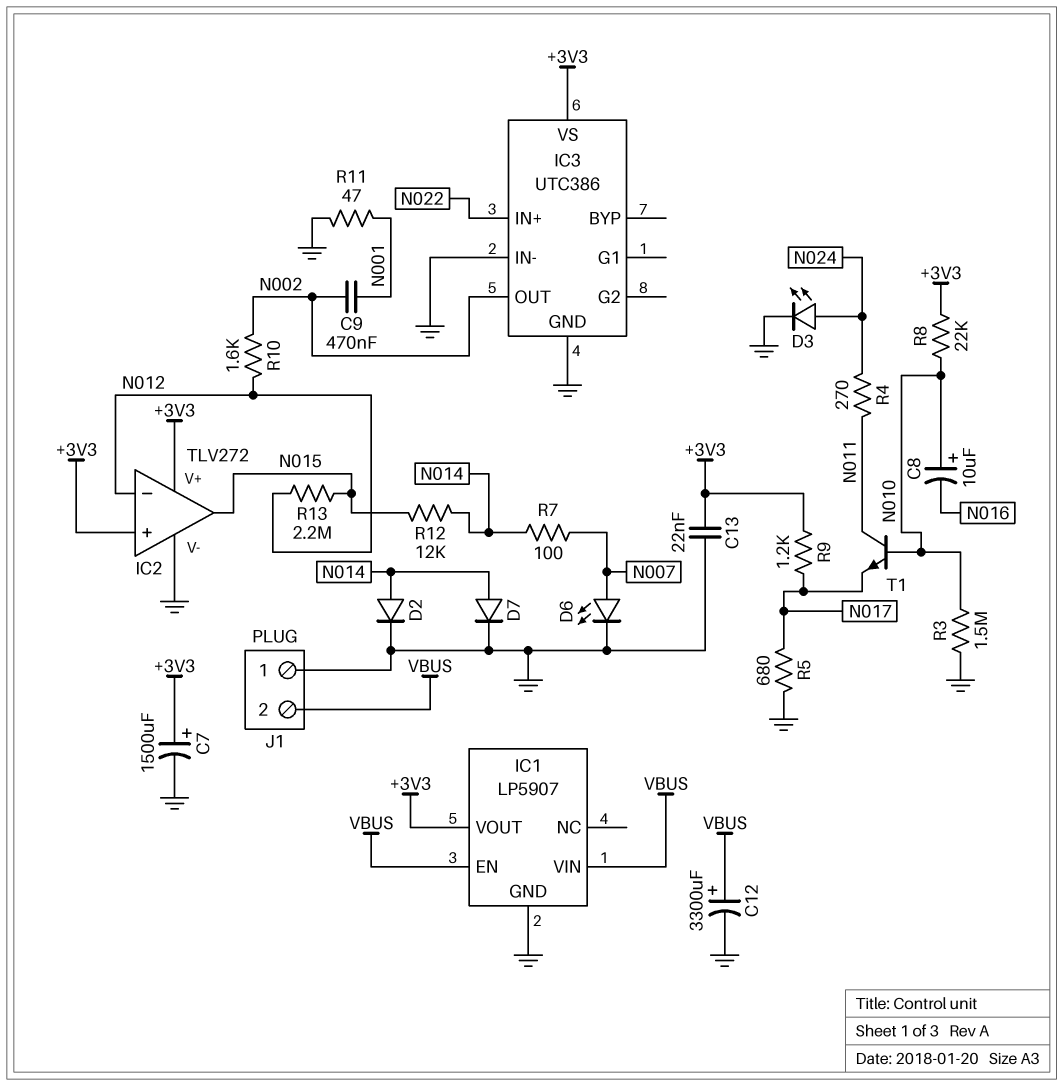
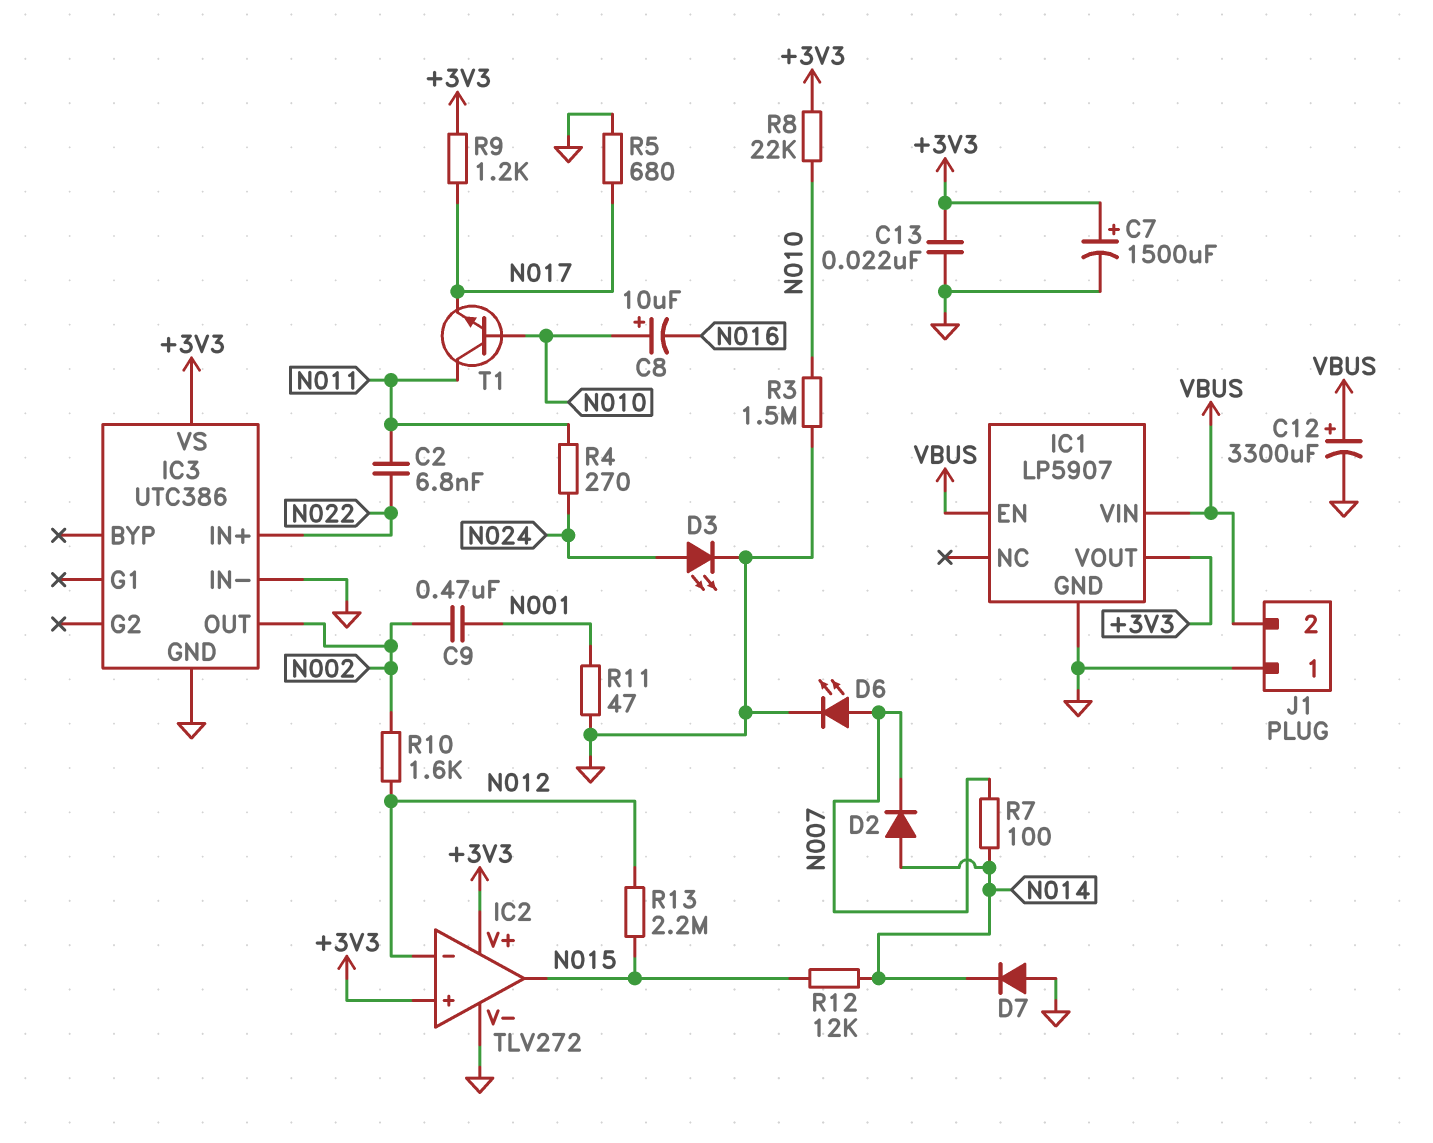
C2: none -> 6.8nF (N011, N022)
D2: diode (A N014, K GND) -> diode (A N014, K N007)
D7: diode (A N014, K GND) -> diode (A GND, K N014)

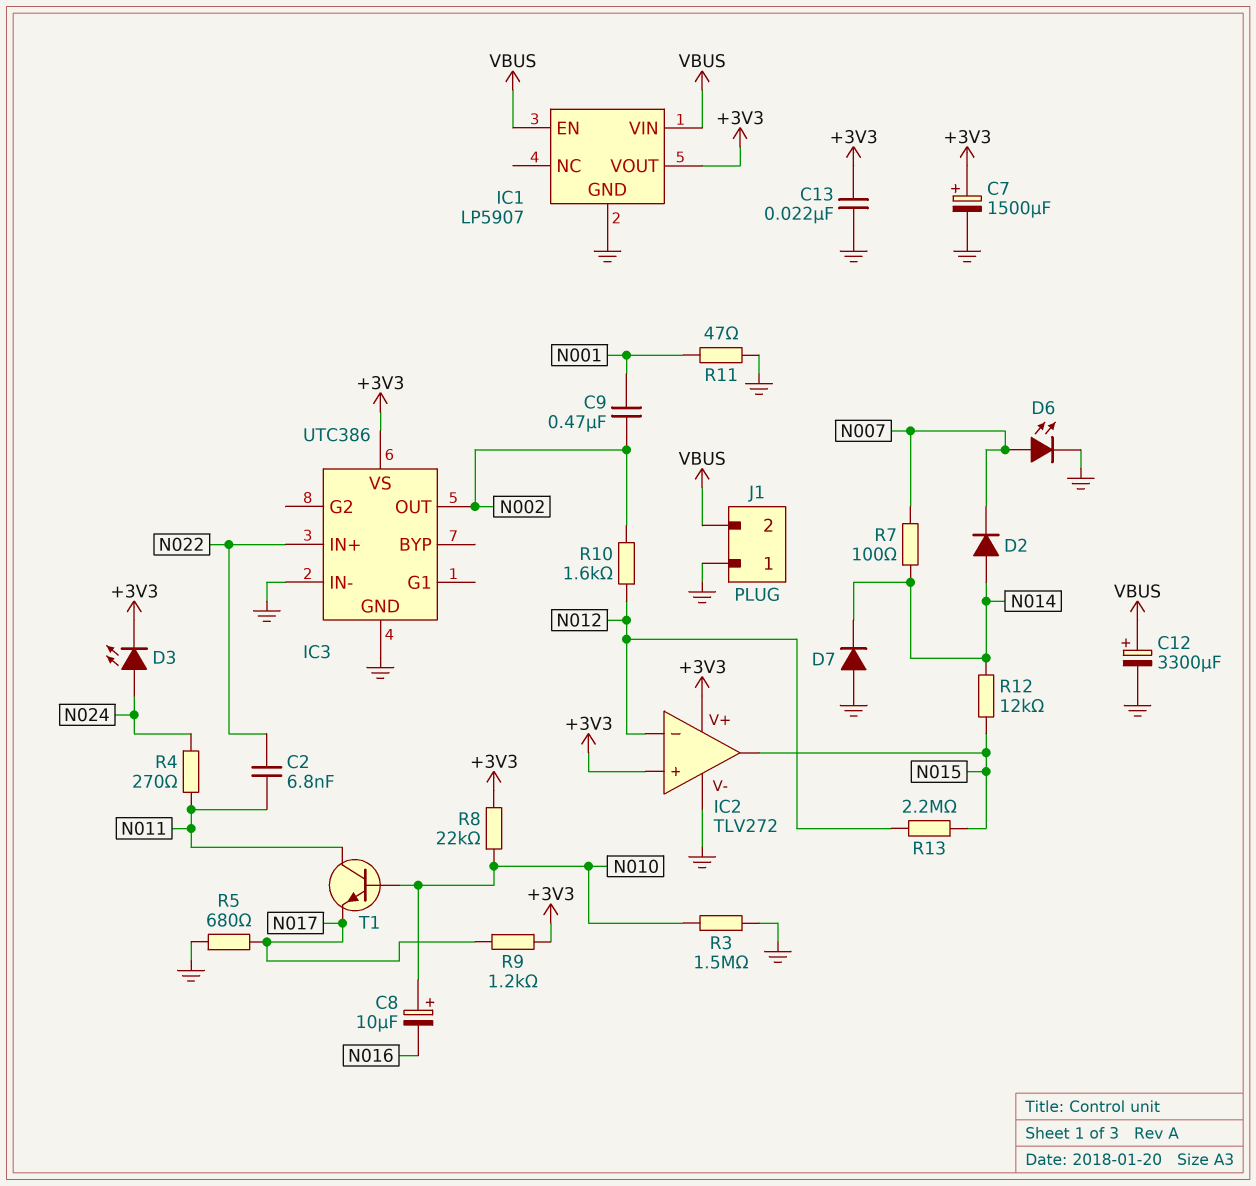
D3: LED (A N024, K GND) -> LED (A N024, K +3V3)

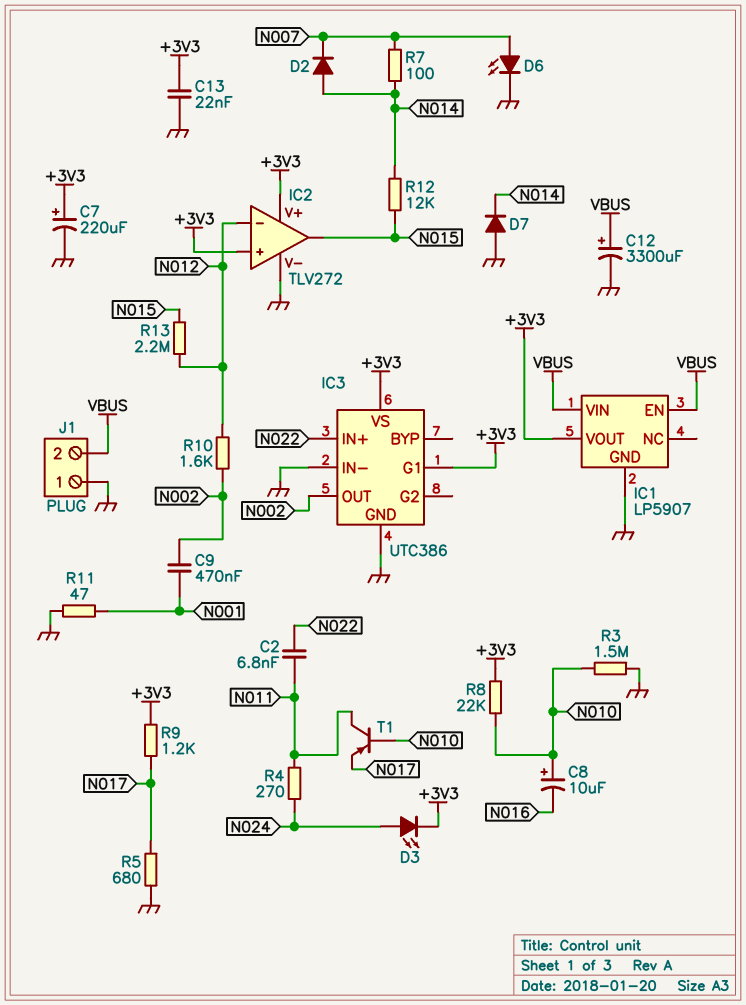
C7: 1500uF (plus +3V3, minus GND) -> 220uF (plus +3V3, minus GND)
IC3 pin G1: none -> +3V3
T1: NPN (B N010, C N011, E N017) -> PNP (B N010, C N011, E N017)

